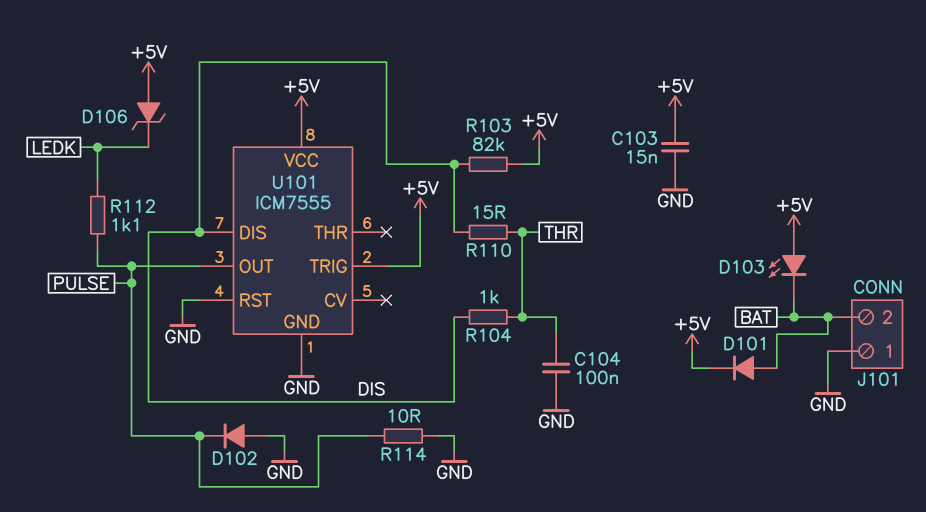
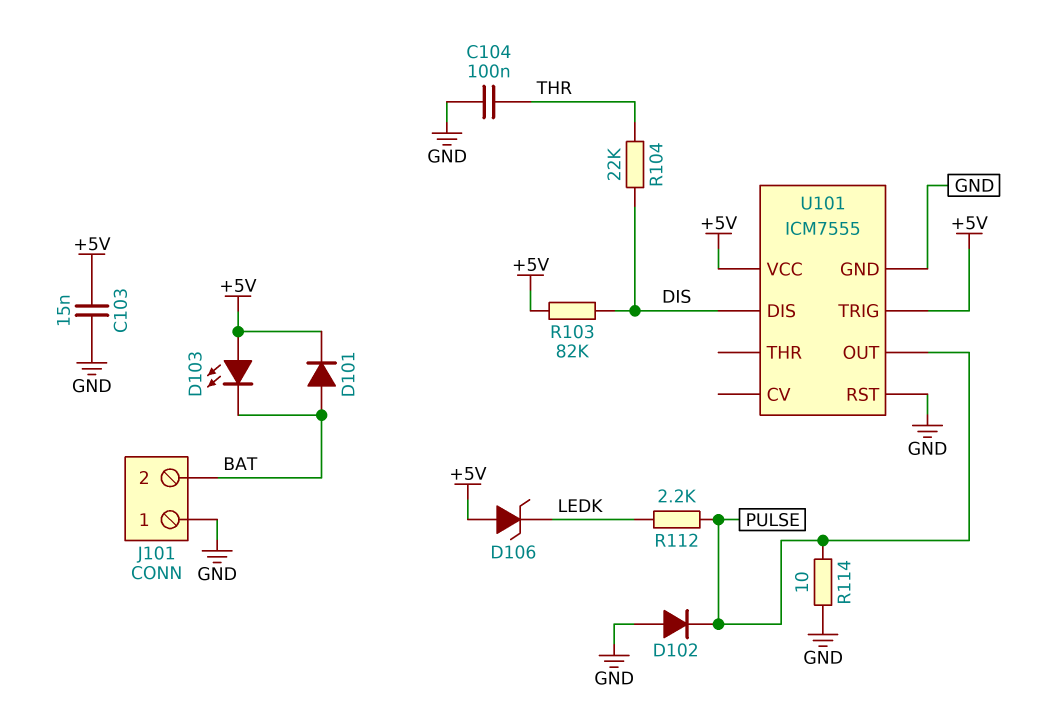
R104: 1k (DIS, THR) -> 22k (DIS, THR)
R110: 15 (DIS, THR) -> none
R112: 1.1k (LEDK, PULSE) -> 2.2k (LEDK, PULSE)

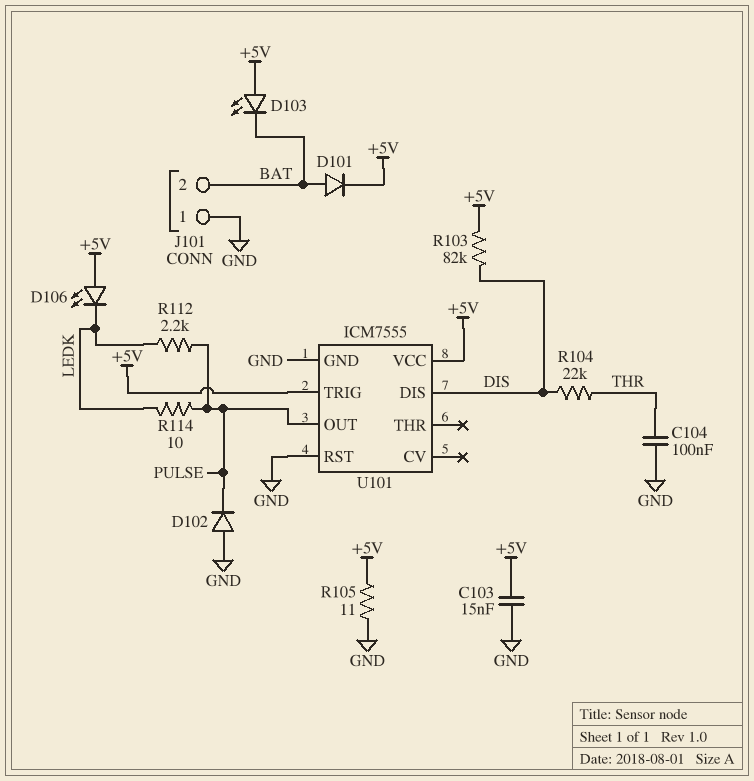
D106: zener (A +5V, K LEDK) -> LED (A +5V, K LEDK)
R105: none -> 11 (+5V, GND)
R114: 10 (GND, PULSE) -> 10 (LEDK, PULSE)

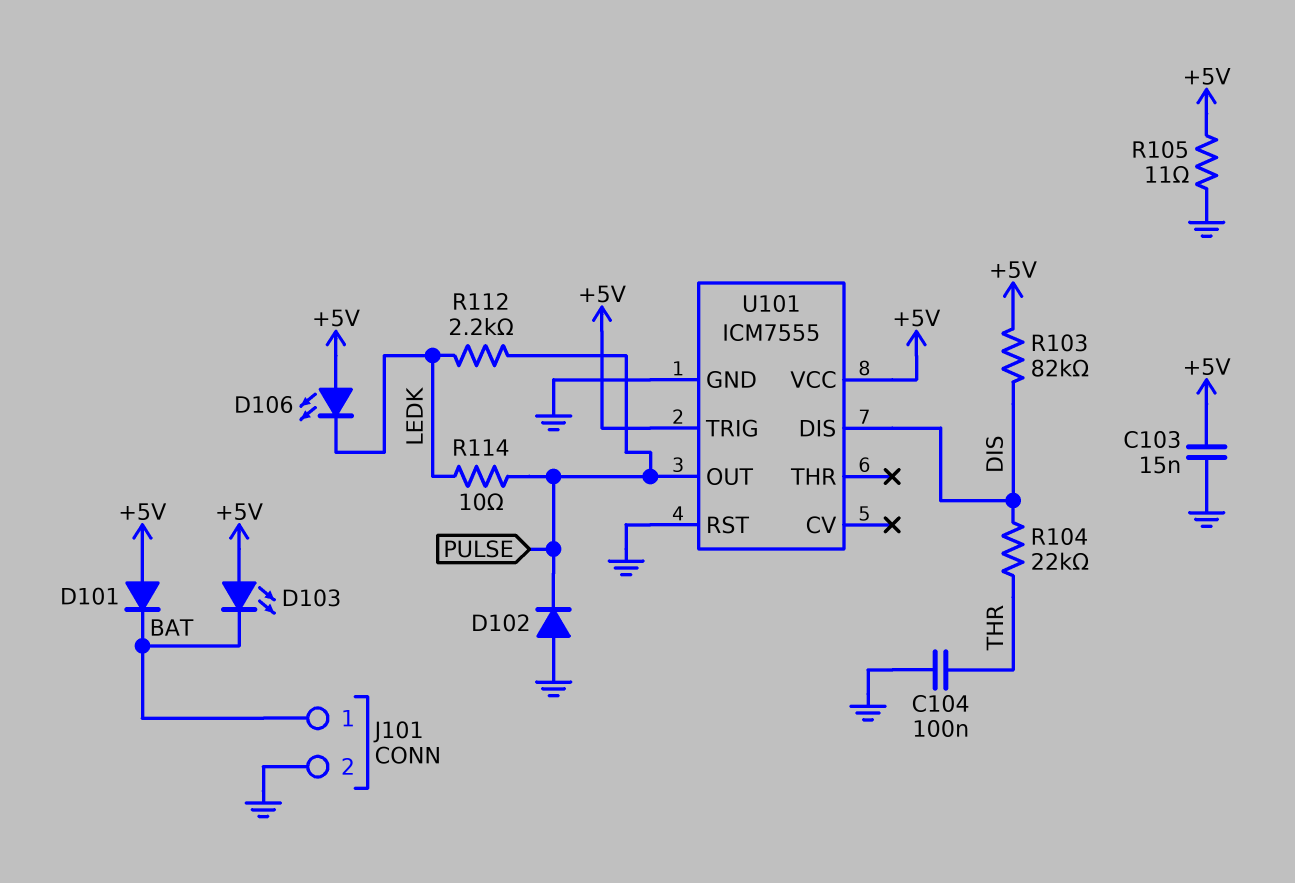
D101: diode (A BAT, K +5V) -> diode (A +5V, K BAT)
J101 pin 1: GND -> BAT
J101 pin 2: BAT -> GND

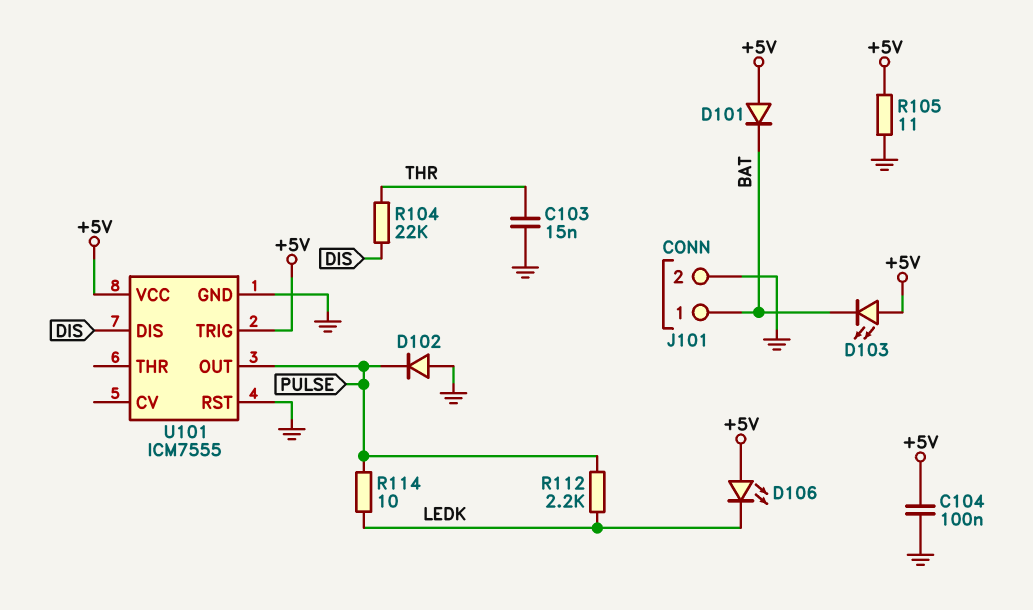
C103: 15nF (+5V, GND) -> 15nF (GND, THR)
C104: 100nF (GND, THR) -> 100nF (+5V, GND)
R103: 82k (+5V, DIS) -> none

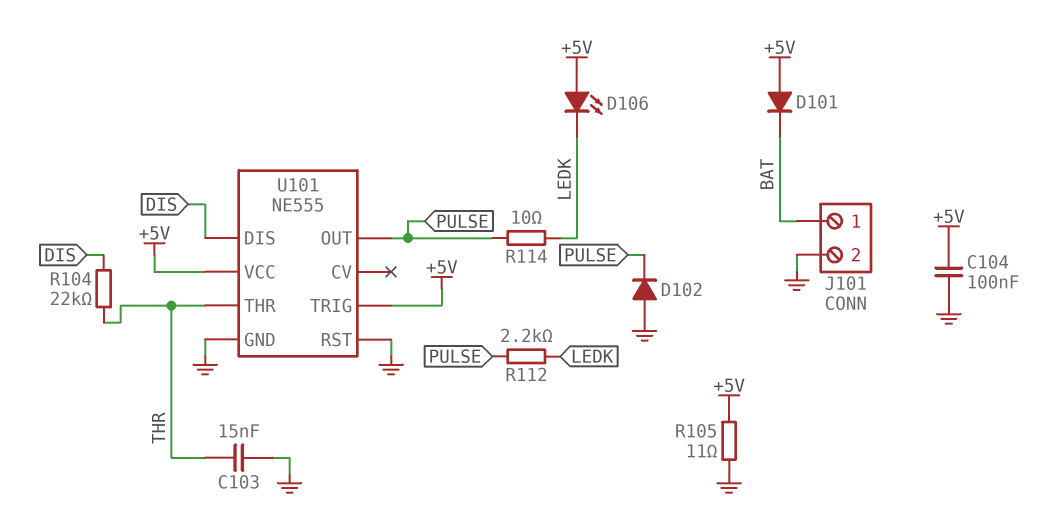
D103: LED (A +5V, K BAT) -> none
U101: ICM7555 -> NE555
U101 pin THR: none -> THR

